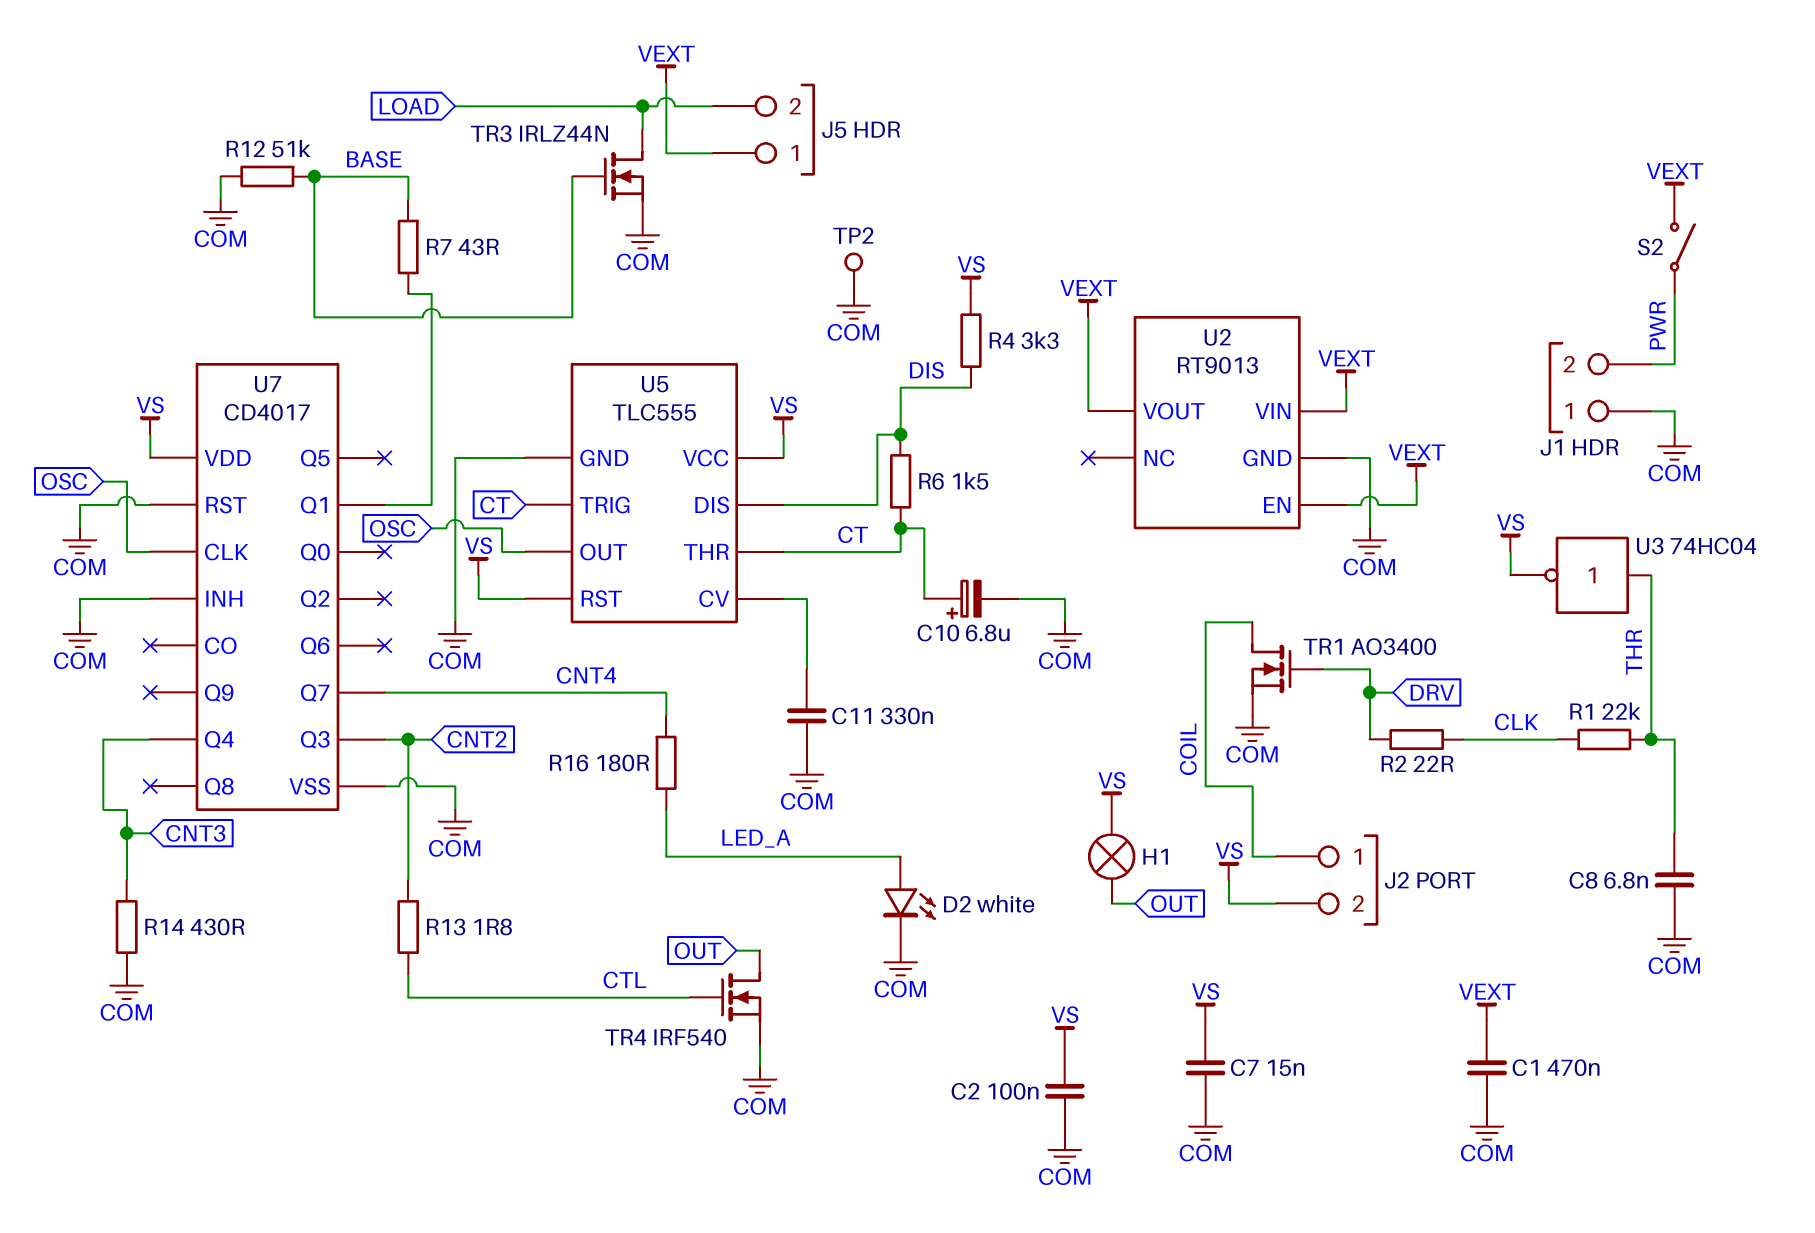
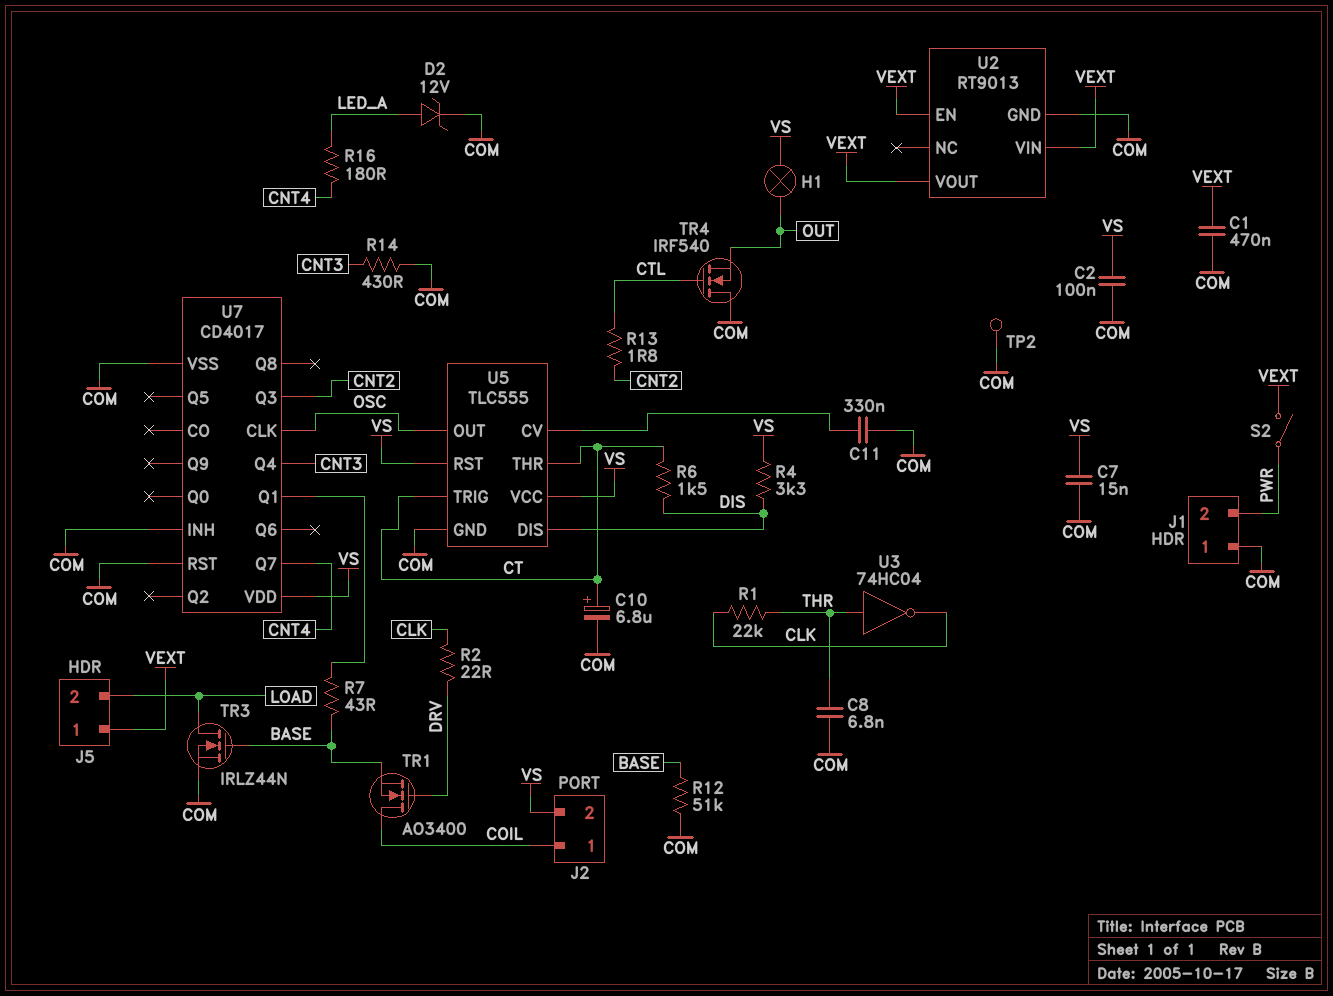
D2: LED white (A LED_A, K COM) -> zener 12V (A LED_A, K COM)
TR1: NMOS AO3400 (G DRV, D COIL, S COM) -> NMOS AO3400 (G DRV, D COIL, S BASE)
TR4: NMOS IRF540 (G CTL, D OUT, S COM) -> NMOS IRF540 (G CTL, D COM, S OUT)
U3: NOT 74HC04 (in THR, out VS) -> NOT 74HC04 (in THR, out CLK)

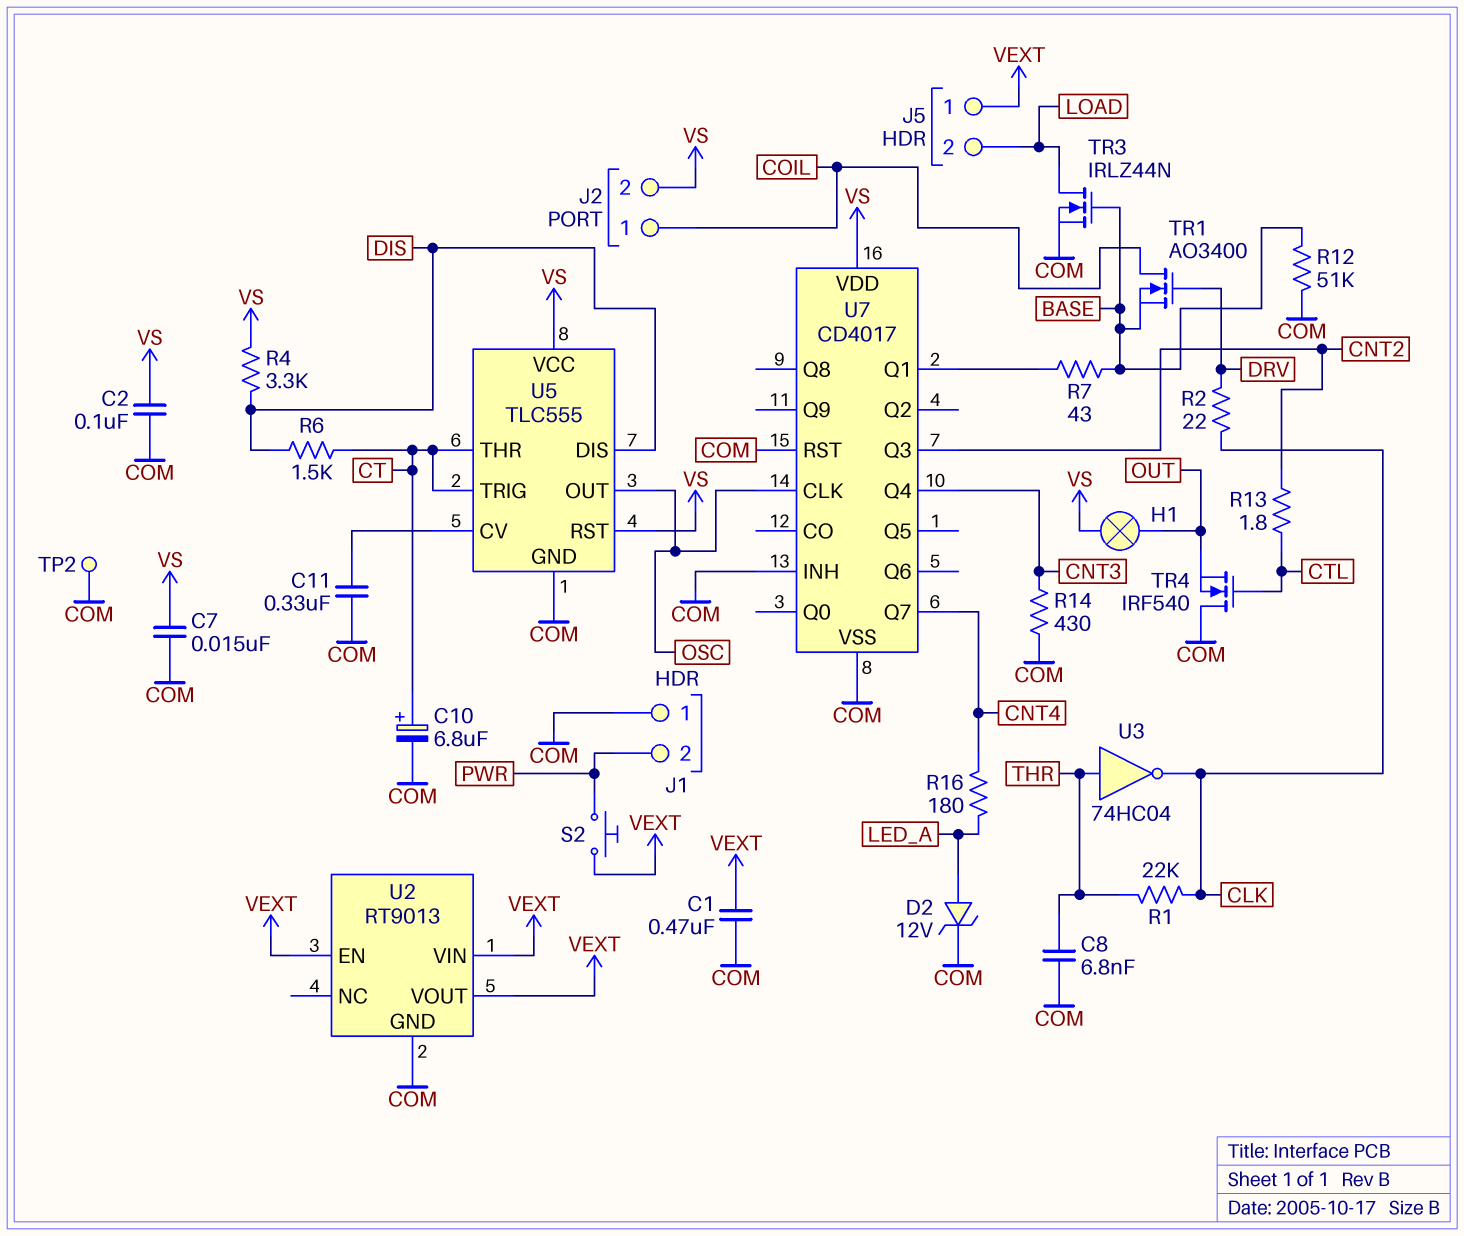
S2: switch (PWR, VEXT) -> button (PWR, VEXT)

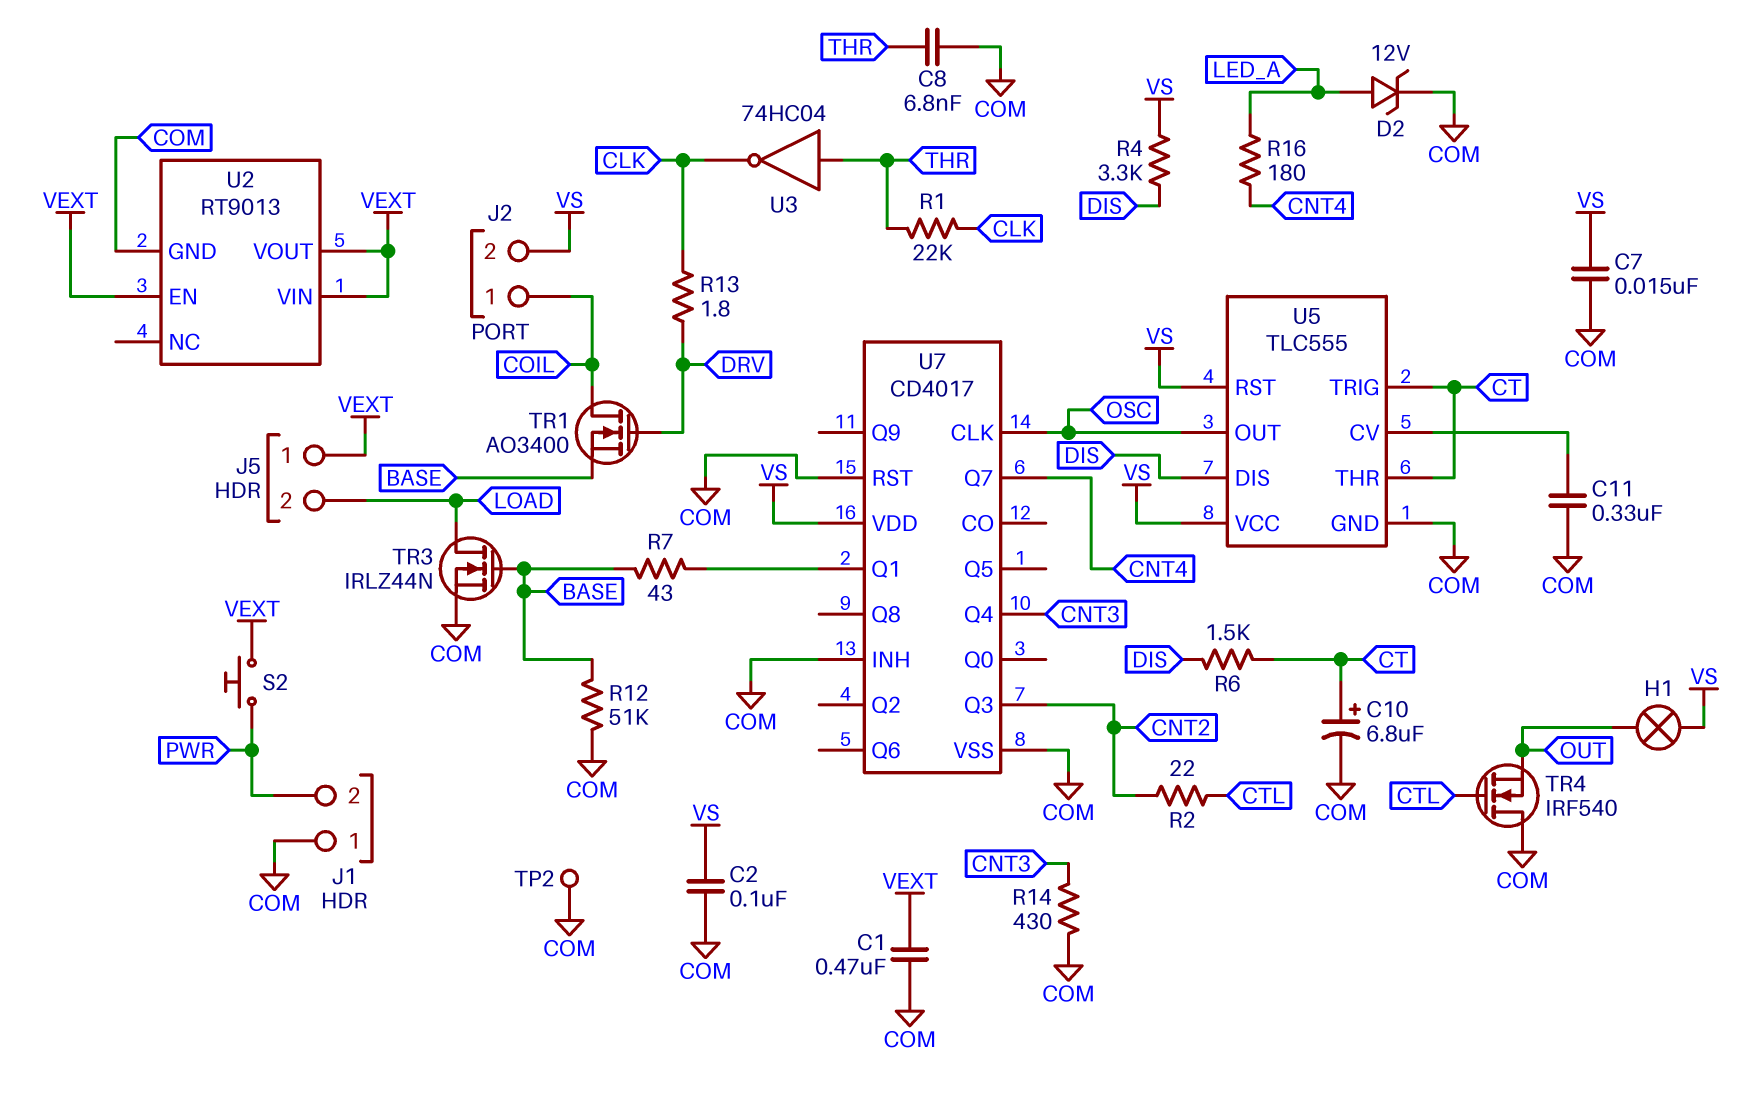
R2: 22 (CLK, DRV) -> 22 (CNT2, CTL)
R13: 1.8 (CNT2, CTL) -> 1.8 (CLK, DRV)

